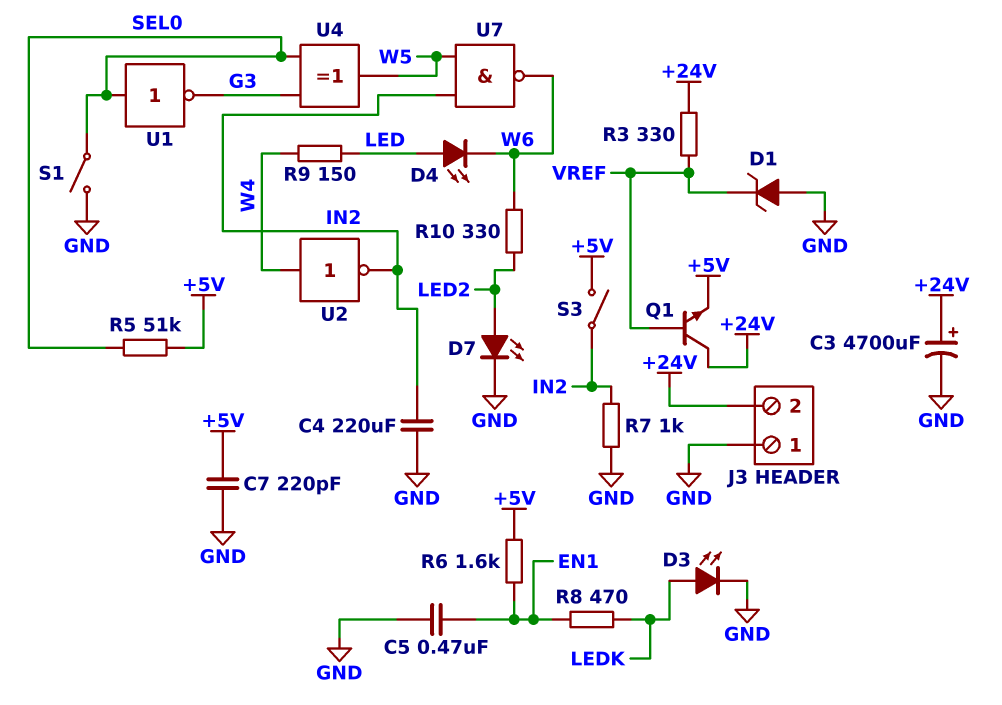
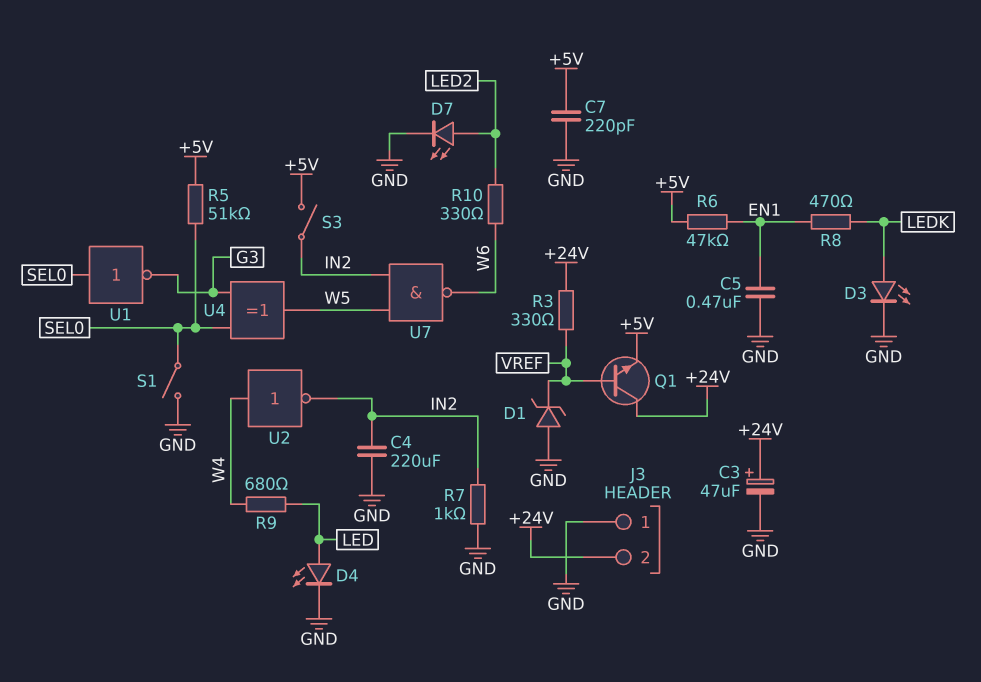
C3: 4700uF (plus +24V, minus GND) -> 47uF (plus +24V, minus GND)
D4: LED (A LED, K W6) -> LED (A LED, K GND)
R6: 1.6k (+5V, EN1) -> 47k (+5V, EN1)
R9: 150 (LED, W4) -> 680 (LED, W4)

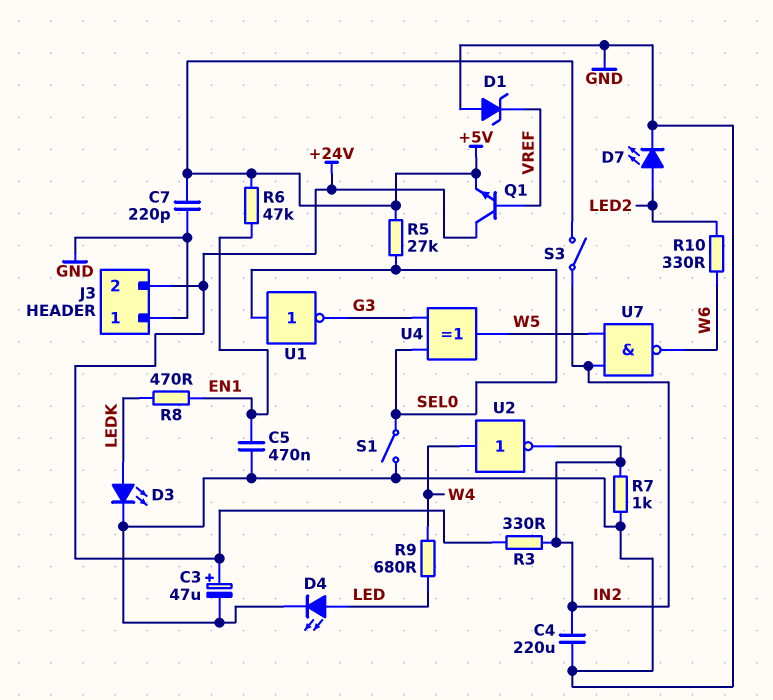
R3: 330 (+24V, VREF) -> 330 (+24V, IN2)
R5: 51k (+5V, SEL0) -> 27k (+5V, SEL0)

